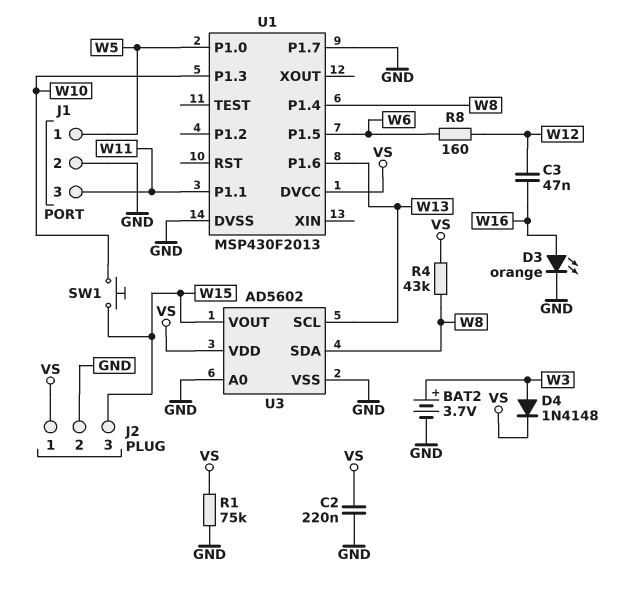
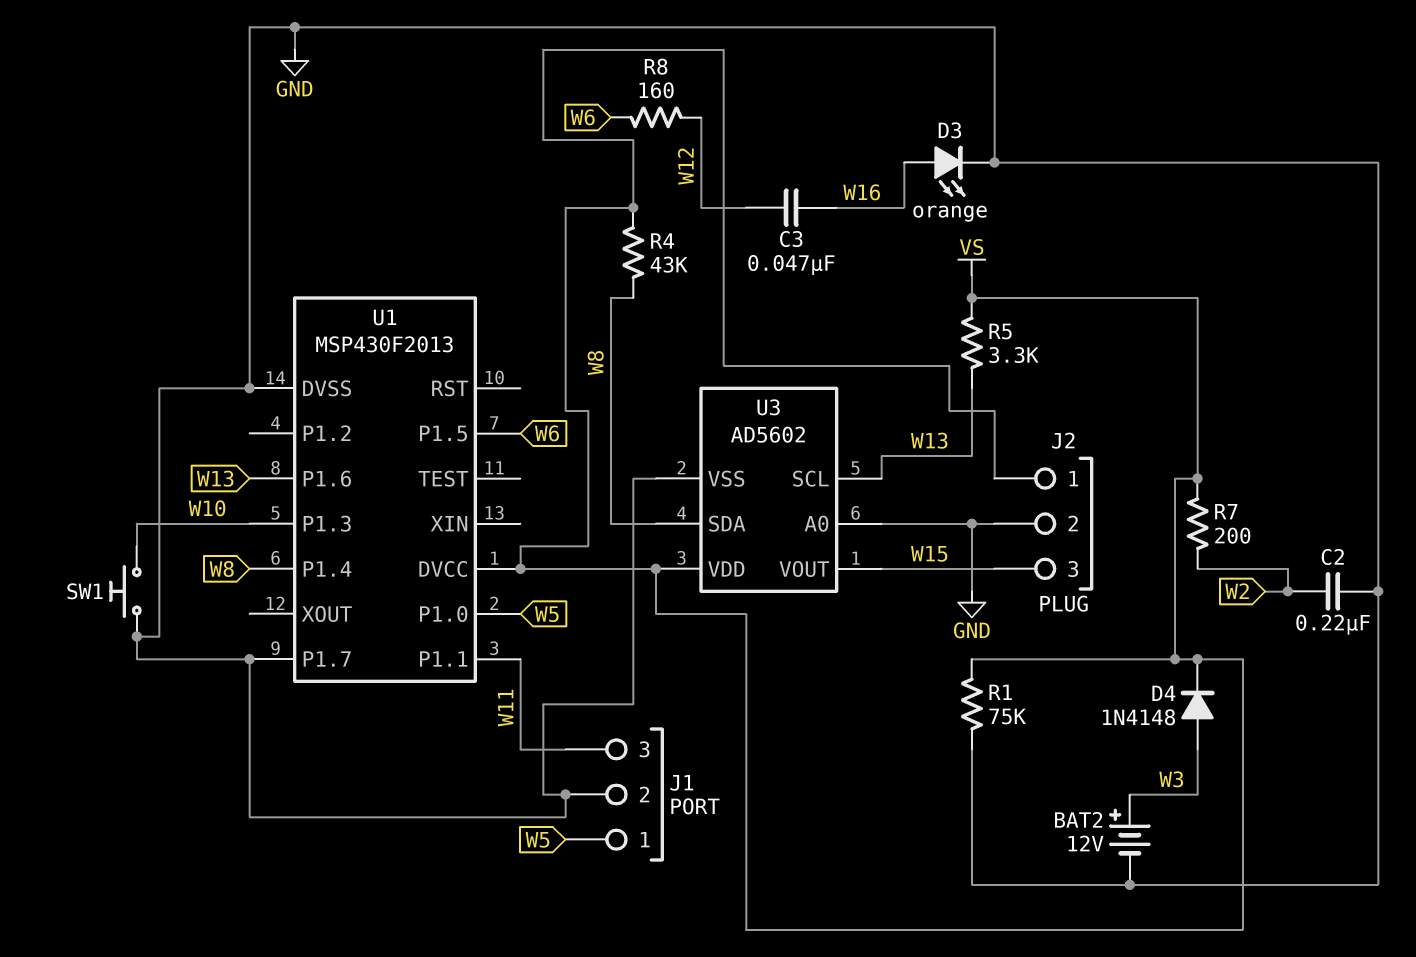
BAT2: 3.7V (plus W3, minus GND) -> 12V (plus W3, minus GND)
C2: 220nF (GND, VS) -> 220nF (GND, W2)
R5: none -> 3.3k (VS, W13)
R7: none -> 200 (VS, W2)
SW1: button (W10, W15) -> button (GND, W10)

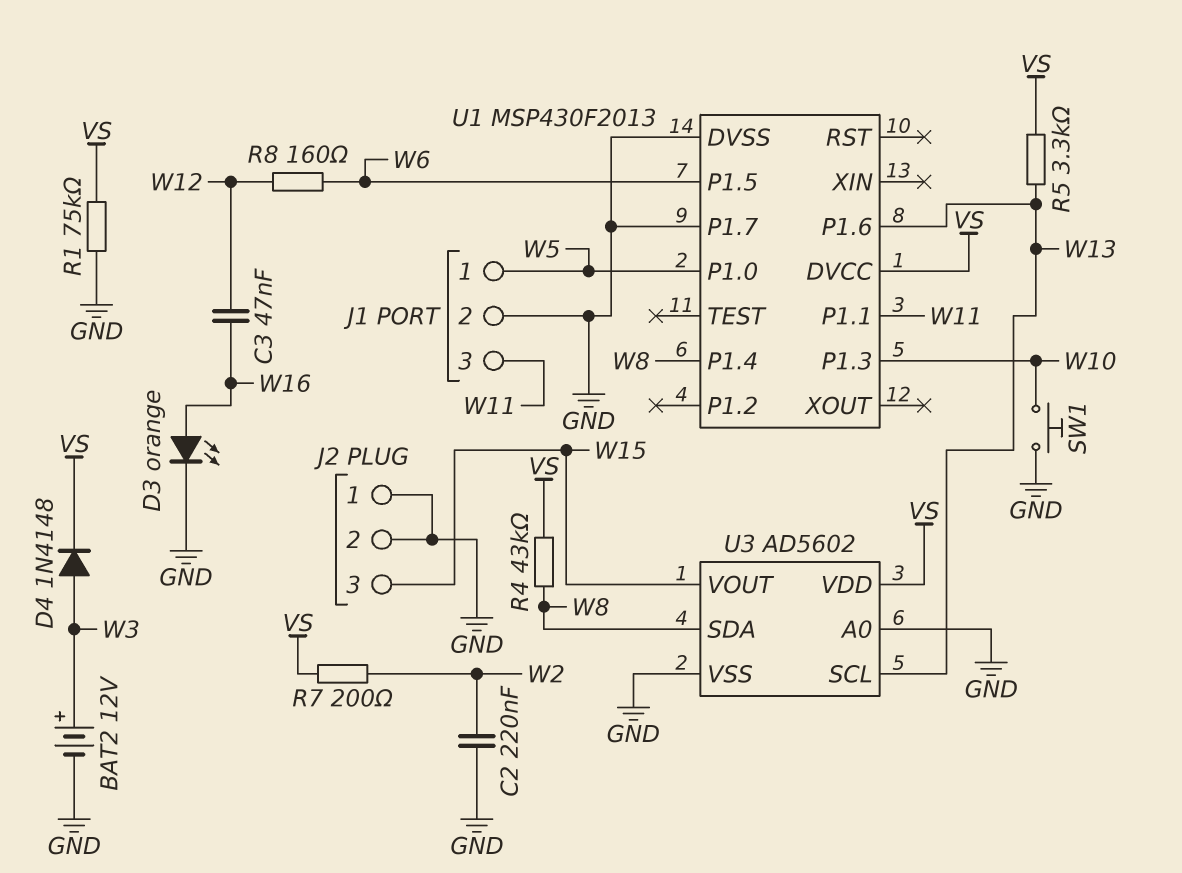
J2 pin 1: VS -> GND

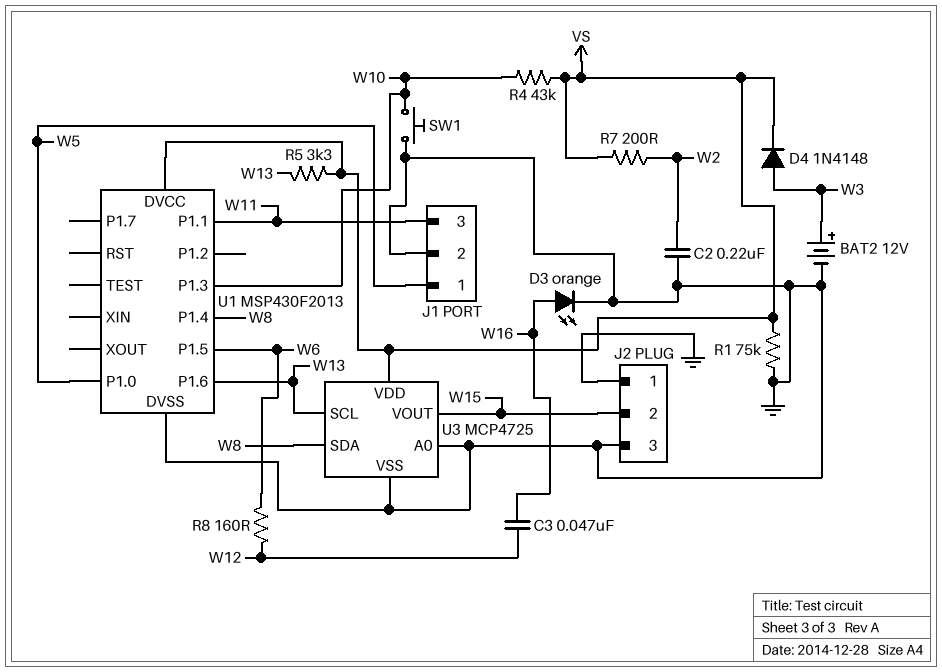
J2 pin 2: GND -> W15
J2 pin 3: W15 -> GND
R4: 43k (VS, W8) -> 43k (VS, W10)
U1 pin P1.7: GND -> none
U3: AD5602 -> MCP4725

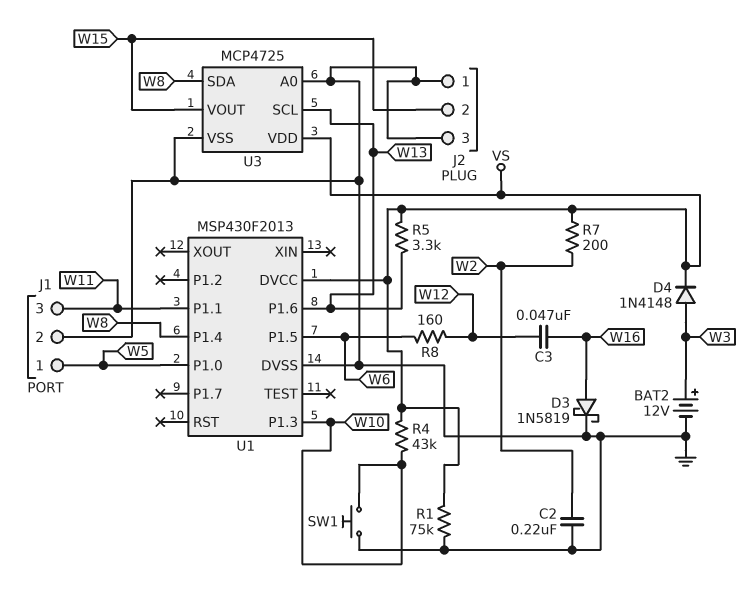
D3: LED orange (A W16, K GND) -> schottky 1N5819 (A W16, K GND)

